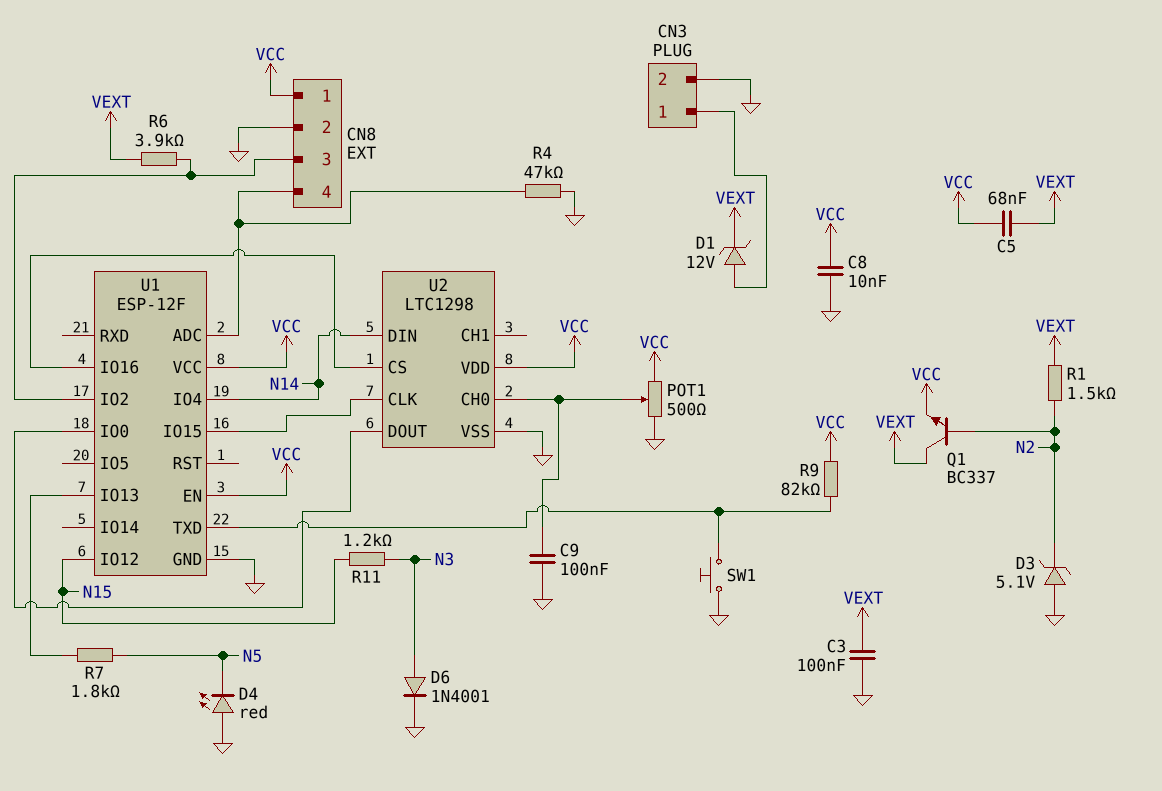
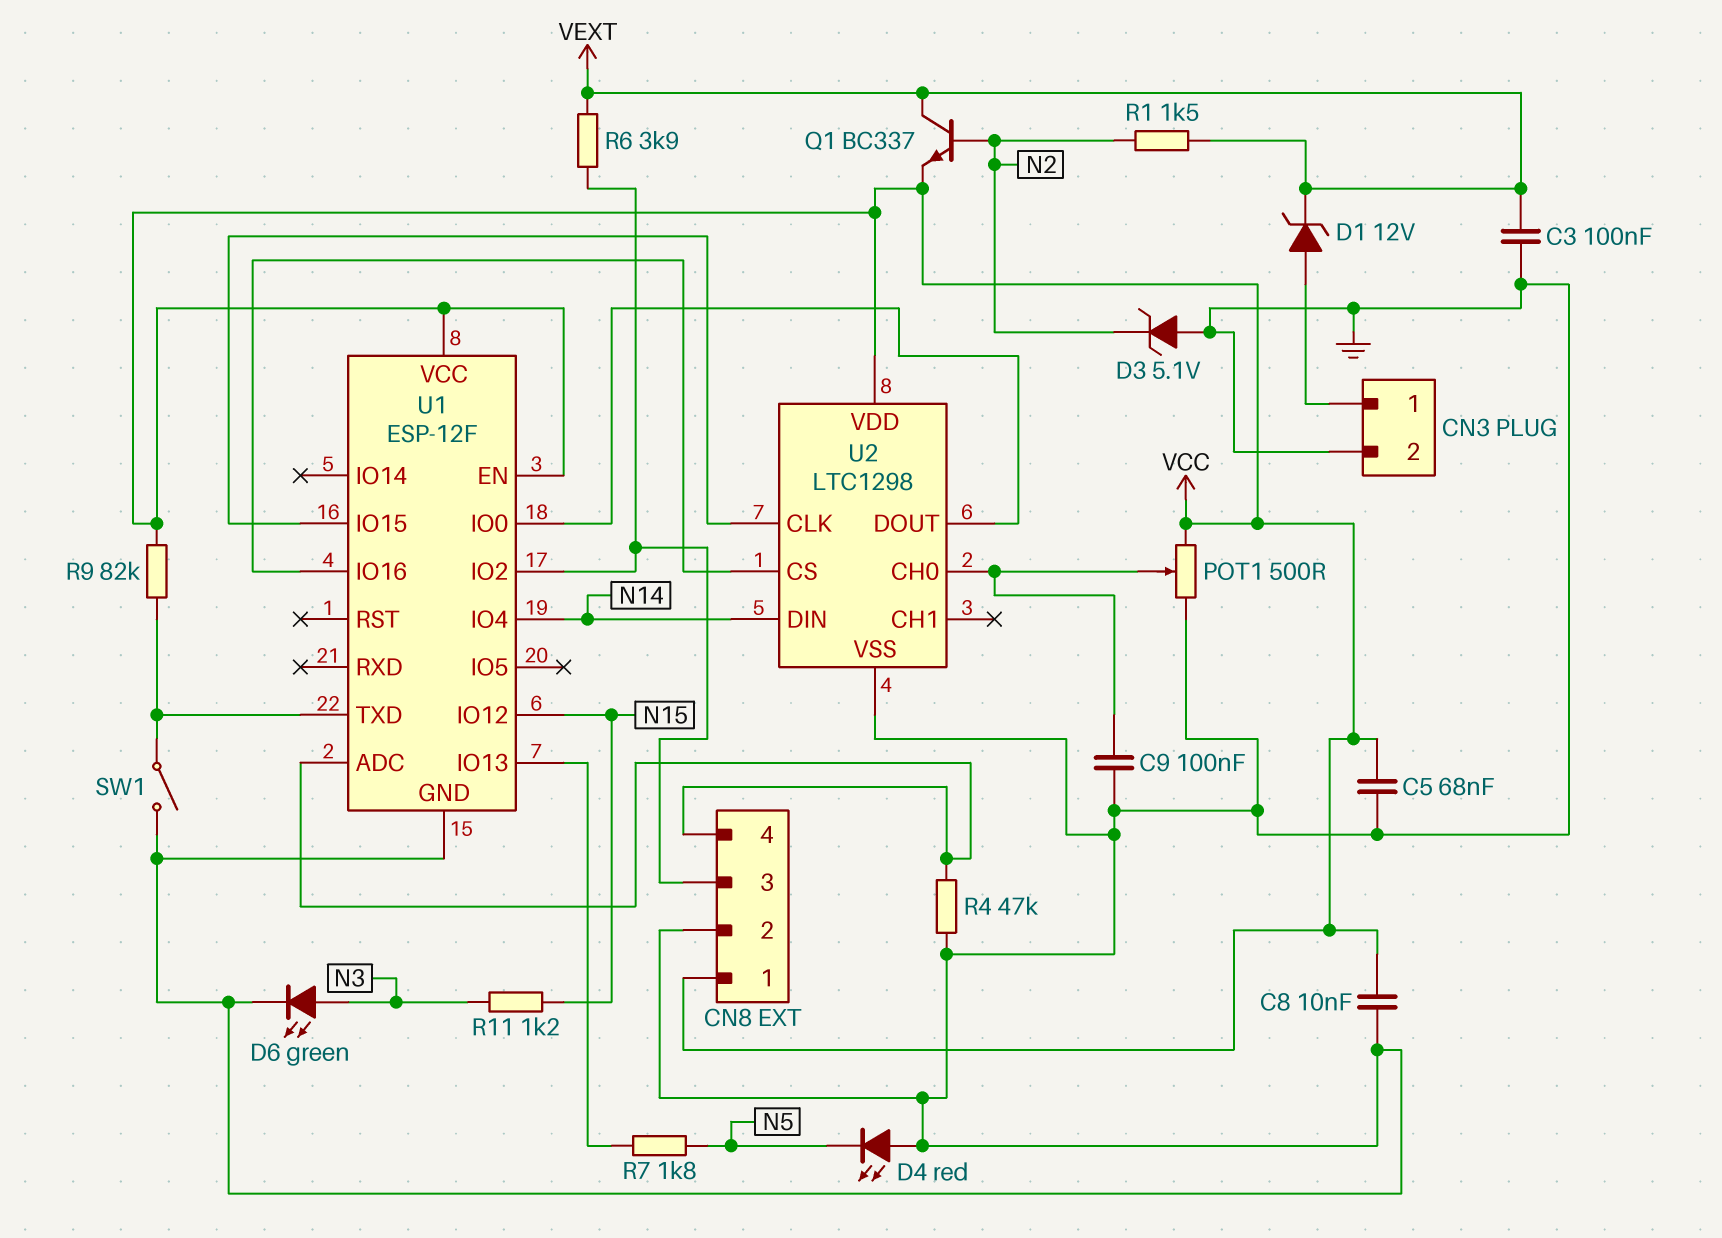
C5: 68nF (VCC, VEXT) -> 68nF (GND, VCC)
D6: diode 1N4001 (A N3, K GND) -> LED green (A N3, K GND)
SW1: button (GND, U1/TXD) -> switch (GND, U1/TXD)

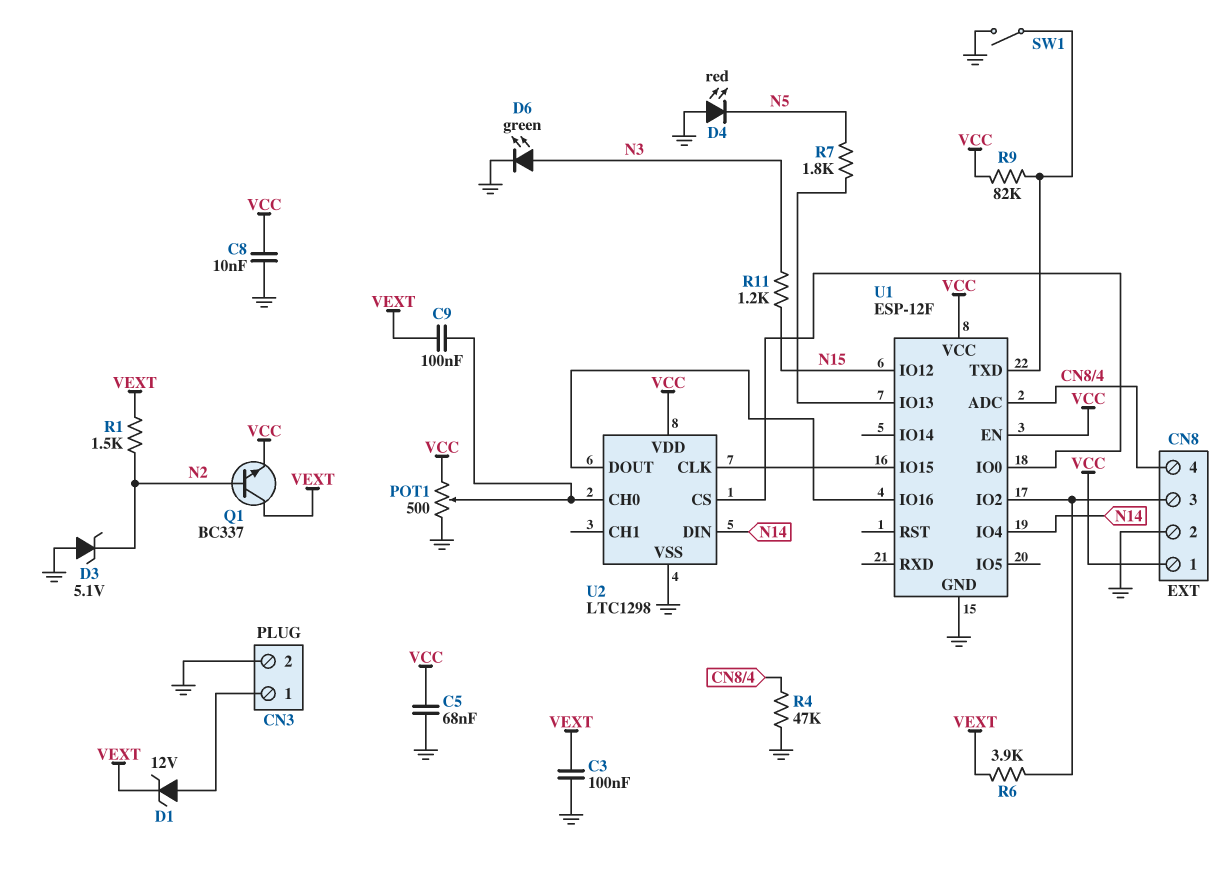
C9: 100nF (GND, U2/CH0) -> 100nF (U2/CH0, VEXT)
U2 pin CS: U1/IO16 -> U1/IO0
U2 pin DOUT: U1/IO0 -> U1/IO16

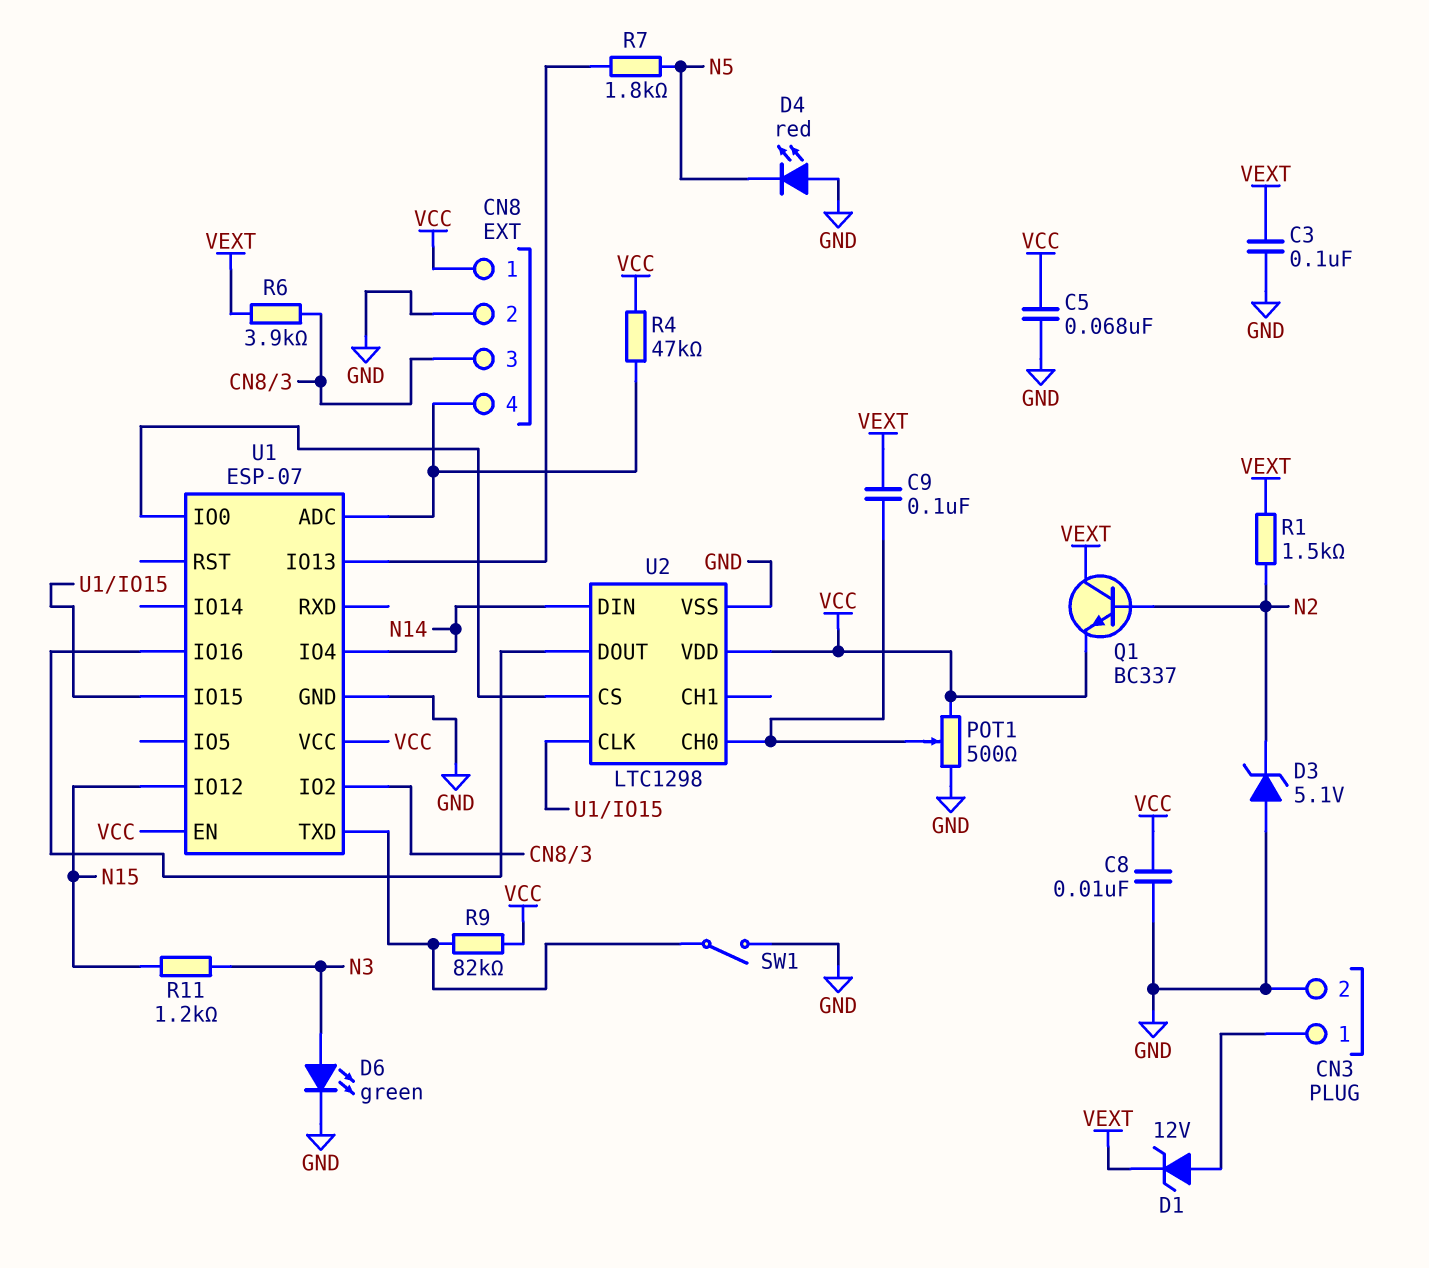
R4: 47k (CN8/4, GND) -> 47k (CN8/4, VCC)
U1: ESP-12F -> ESP-07

